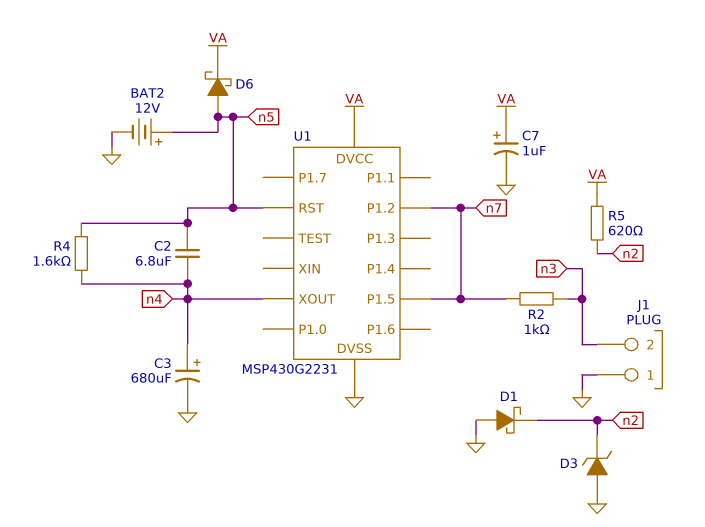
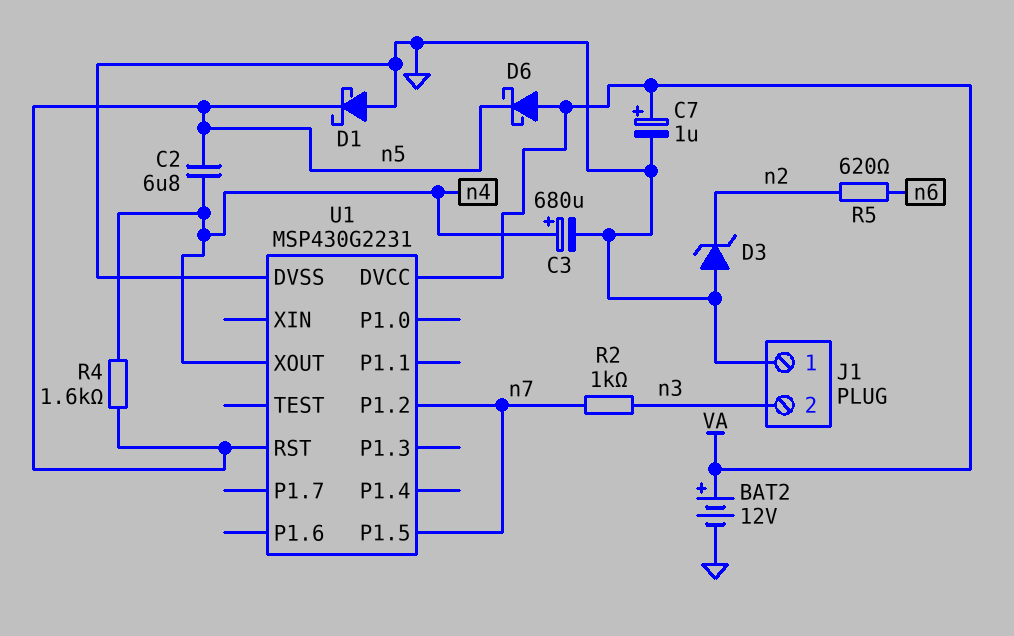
BAT2: 12V (plus n5, minus GND) -> 12V (plus VA, minus GND)
D1: schottky (A GND, K n2) -> schottky (A GND, K n5)
D6: schottky (A n5, K VA) -> schottky (A VA, K n5)
R5: 620 (VA, n2) -> 620 (n2, n6)

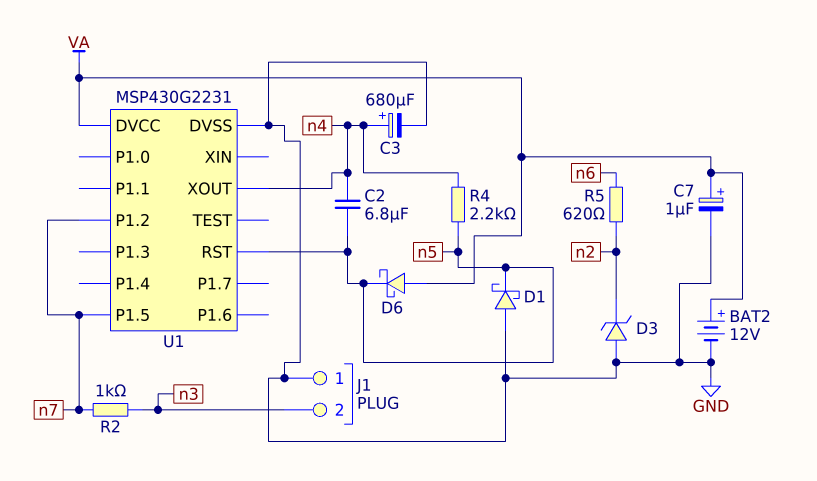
R4: 1.6k (n4, n5) -> 2.2k (n4, n5)

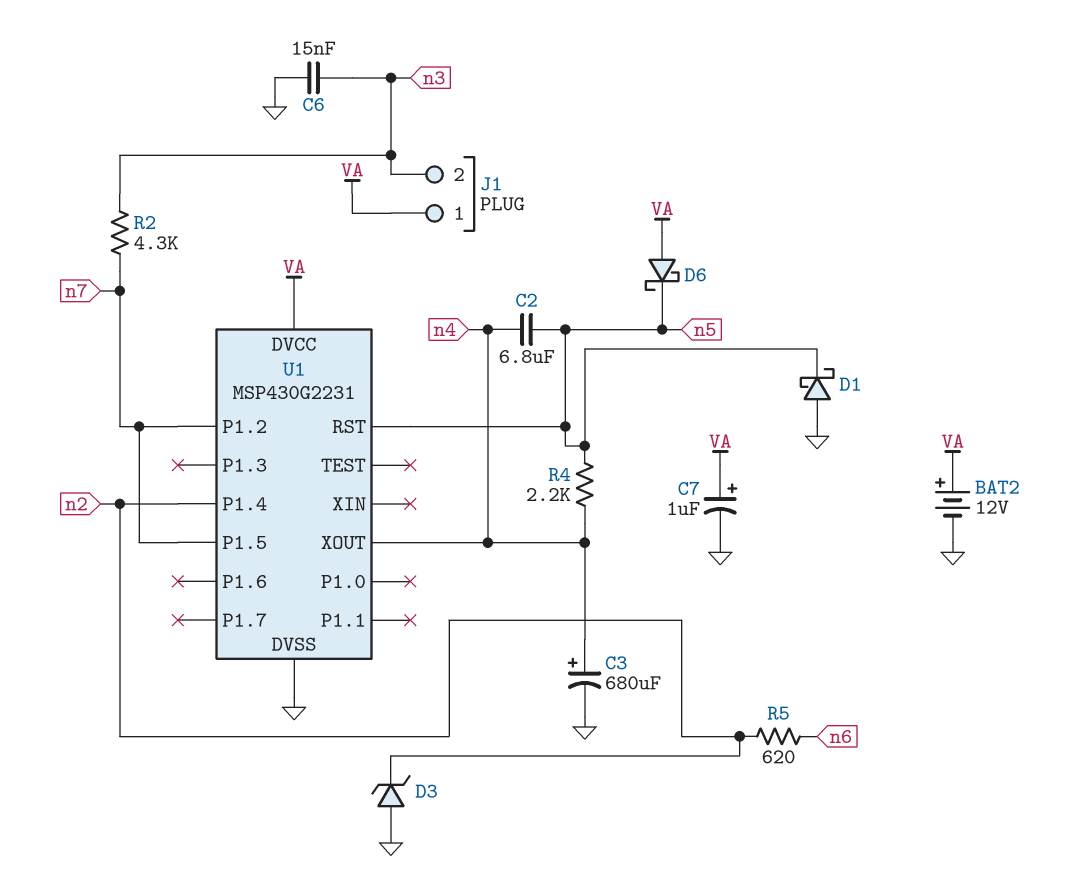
C6: none -> 15nF (GND, n3)
J1 pin 1: GND -> VA
R2: 1k (n3, n7) -> 4.3k (n3, n7)
U1 pin P1.4: none -> n2

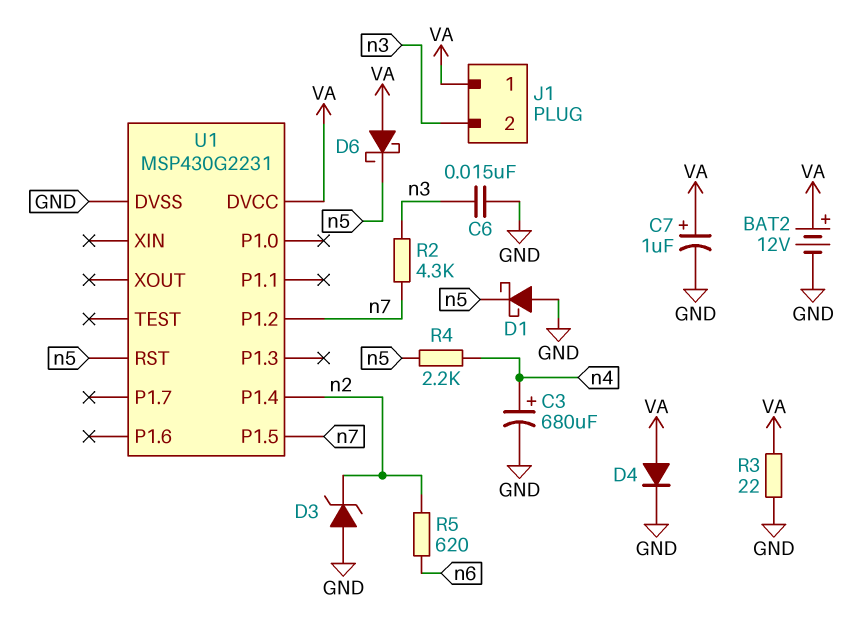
C2: 6.8uF (n4, n5) -> none
D4: none -> diode (A VA, K GND)
R3: none -> 22 (GND, VA)
U1 pin XOUT: n4 -> none

